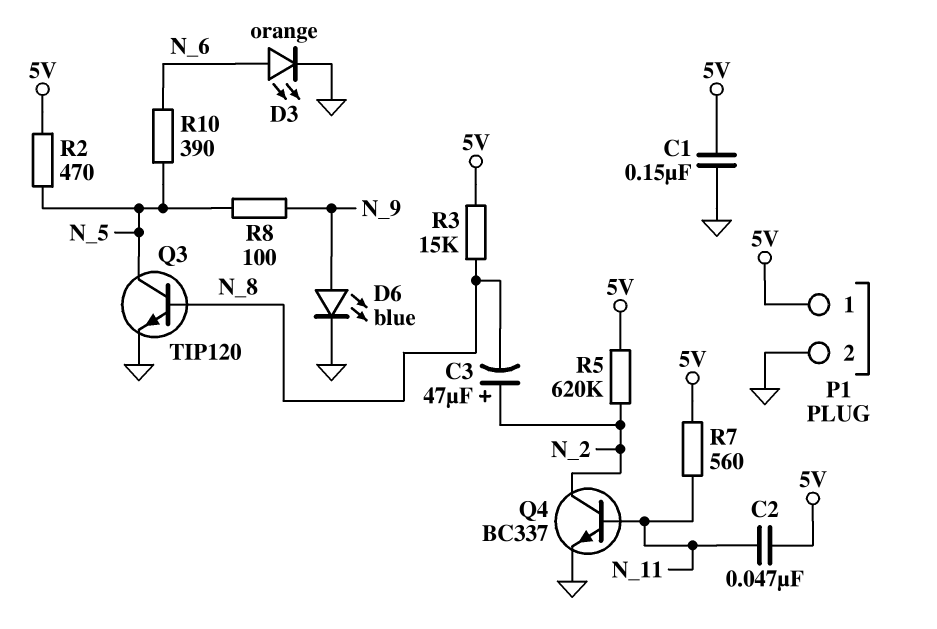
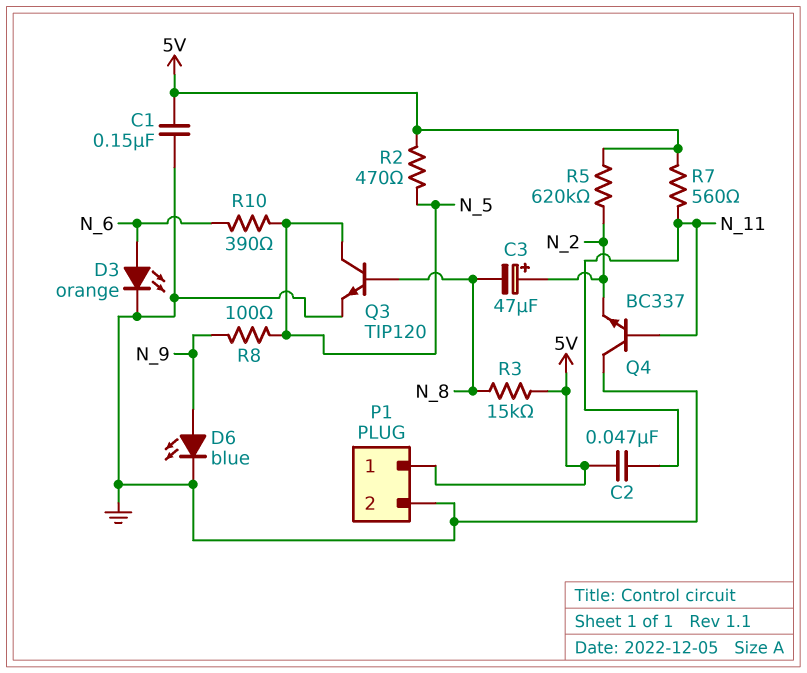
Q4: NPN BC337 (B N_11, C N_2, E GND) -> NPN BC337 (B N_11, C GND, E N_2)

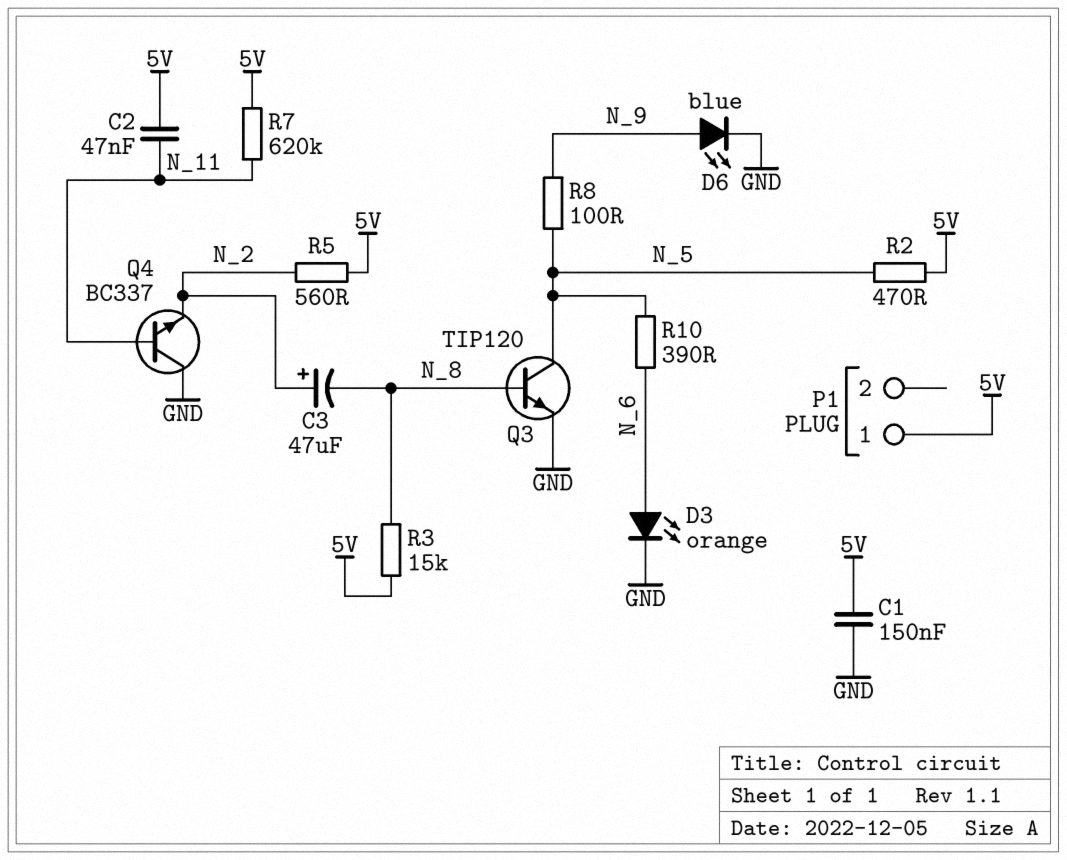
P1 pin 2: GND -> none
R5: 620k (5V, N_2) -> 560 (5V, N_2)
R7: 560 (5V, N_11) -> 620k (5V, N_11)

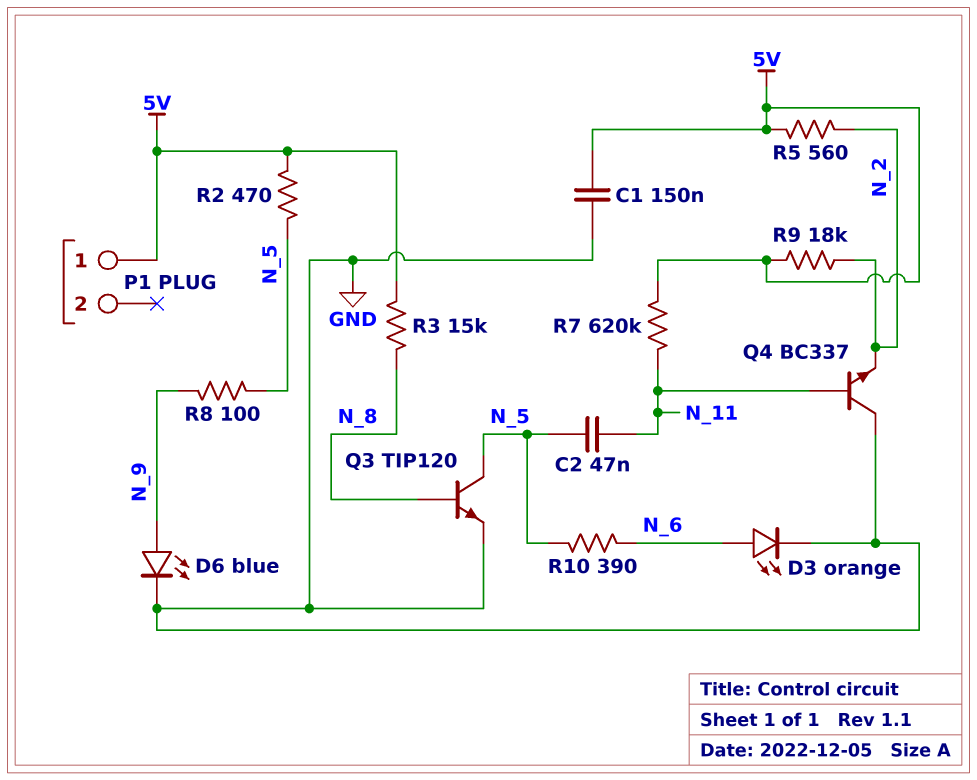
C2: 47nF (5V, N_11) -> 47nF (N_5, N_11)
C3: 47uF (plus N_2, minus N_8) -> none
R9: none -> 18k (5V, N_2)

